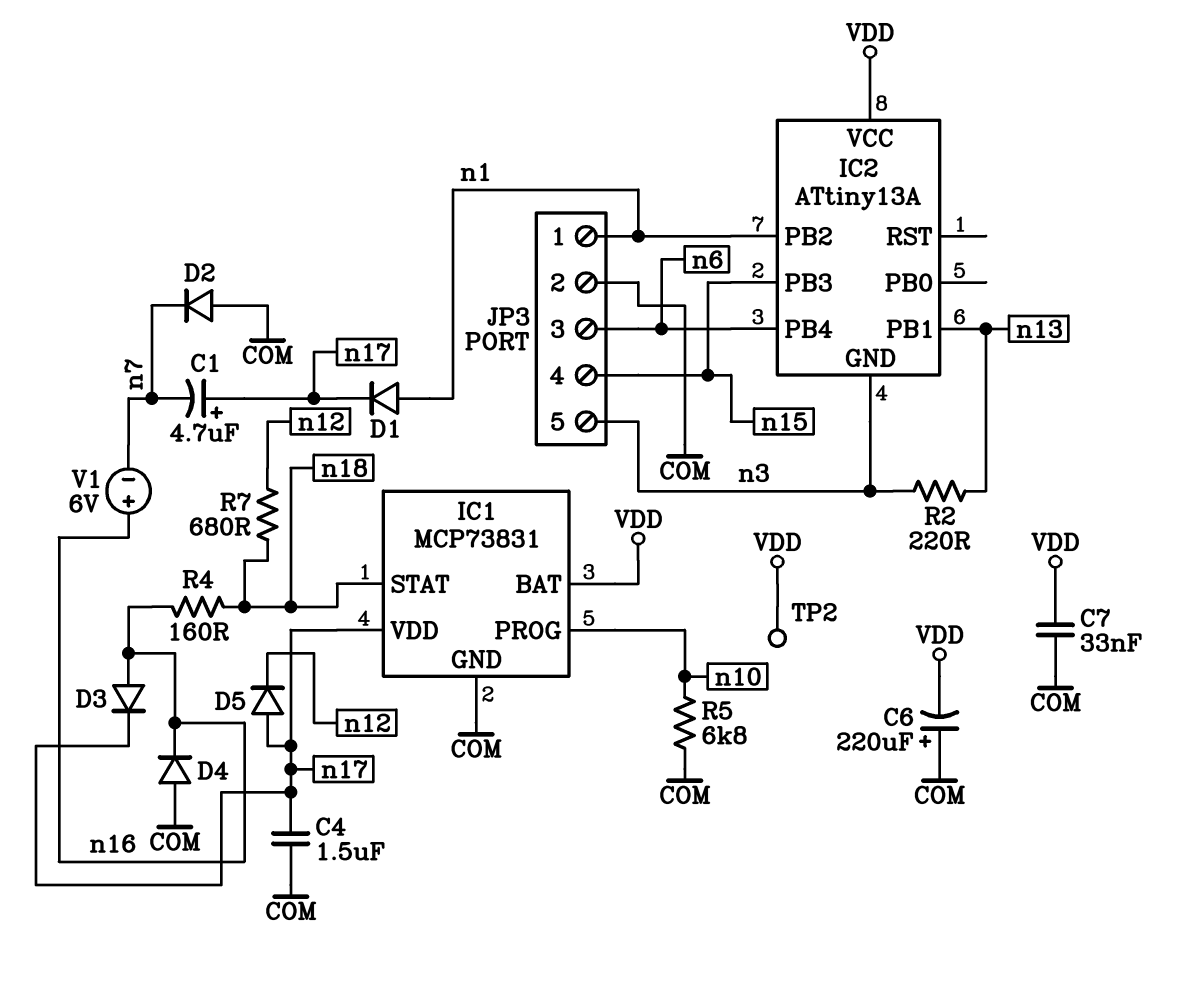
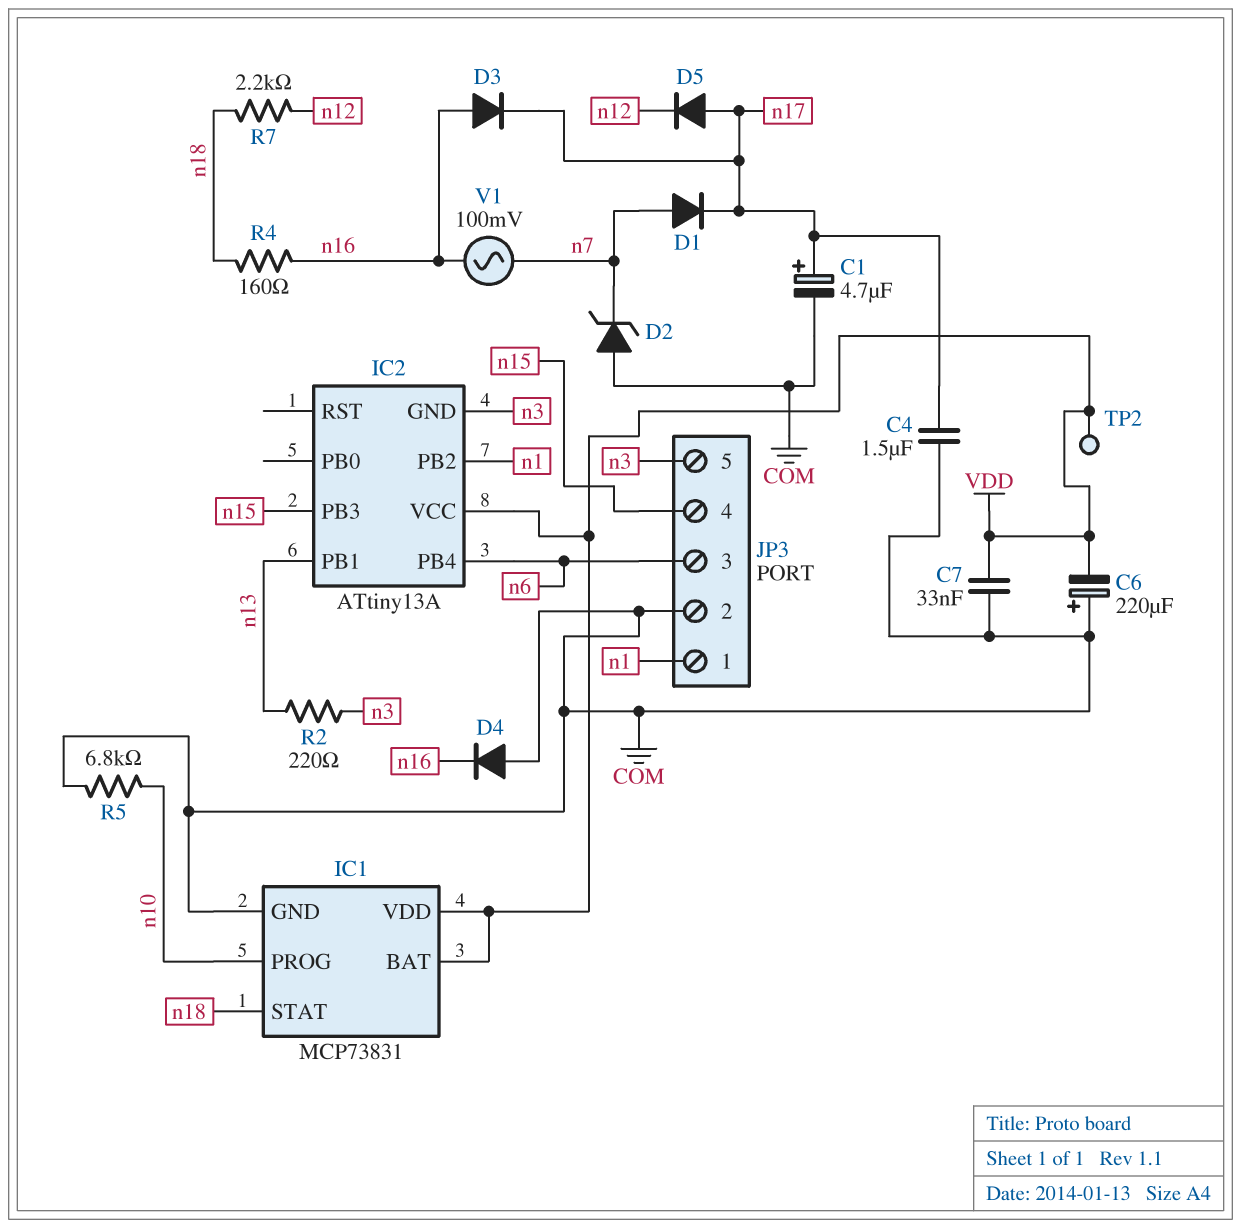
C1: 4.7uF (plus n17, minus n7) -> 4.7uF (plus n17, minus COM)
D1: diode (A n1, K n17) -> diode (A n7, K n17)
D2: diode (A COM, K n7) -> zener (A COM, K n7)
IC1 pin VDD: n17 -> VDD
R7: 680 (n12, n18) -> 2.2k (n12, n18)
V1: 6V (plus n16, minus n7) -> AC 100mV (n7, n16)

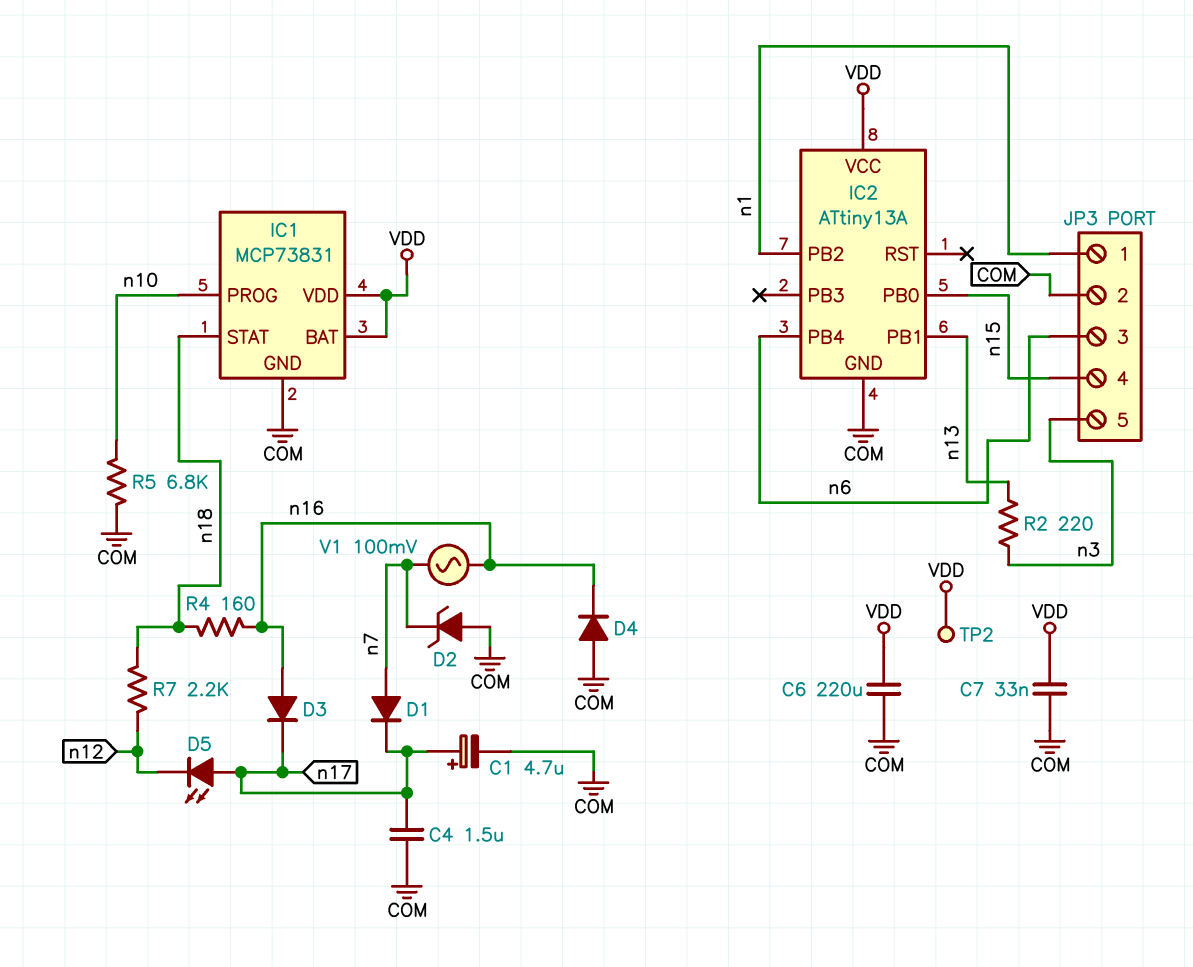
C6: 220uF (plus COM, minus VDD) -> 220uF (COM, VDD)
D5: diode (A n17, K n12) -> LED (A n17, K n12)
IC2 pin GND: n3 -> COM
IC2 pin PB0: none -> n15
IC2 pin PB3: n15 -> none

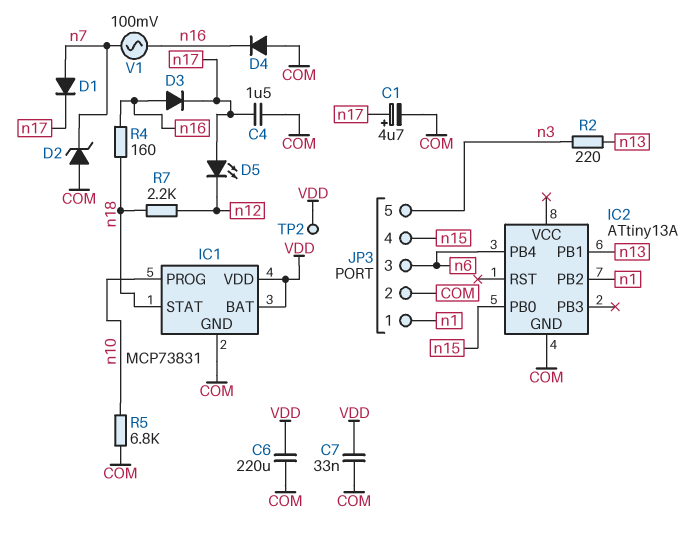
IC2 pin VCC: VDD -> none

